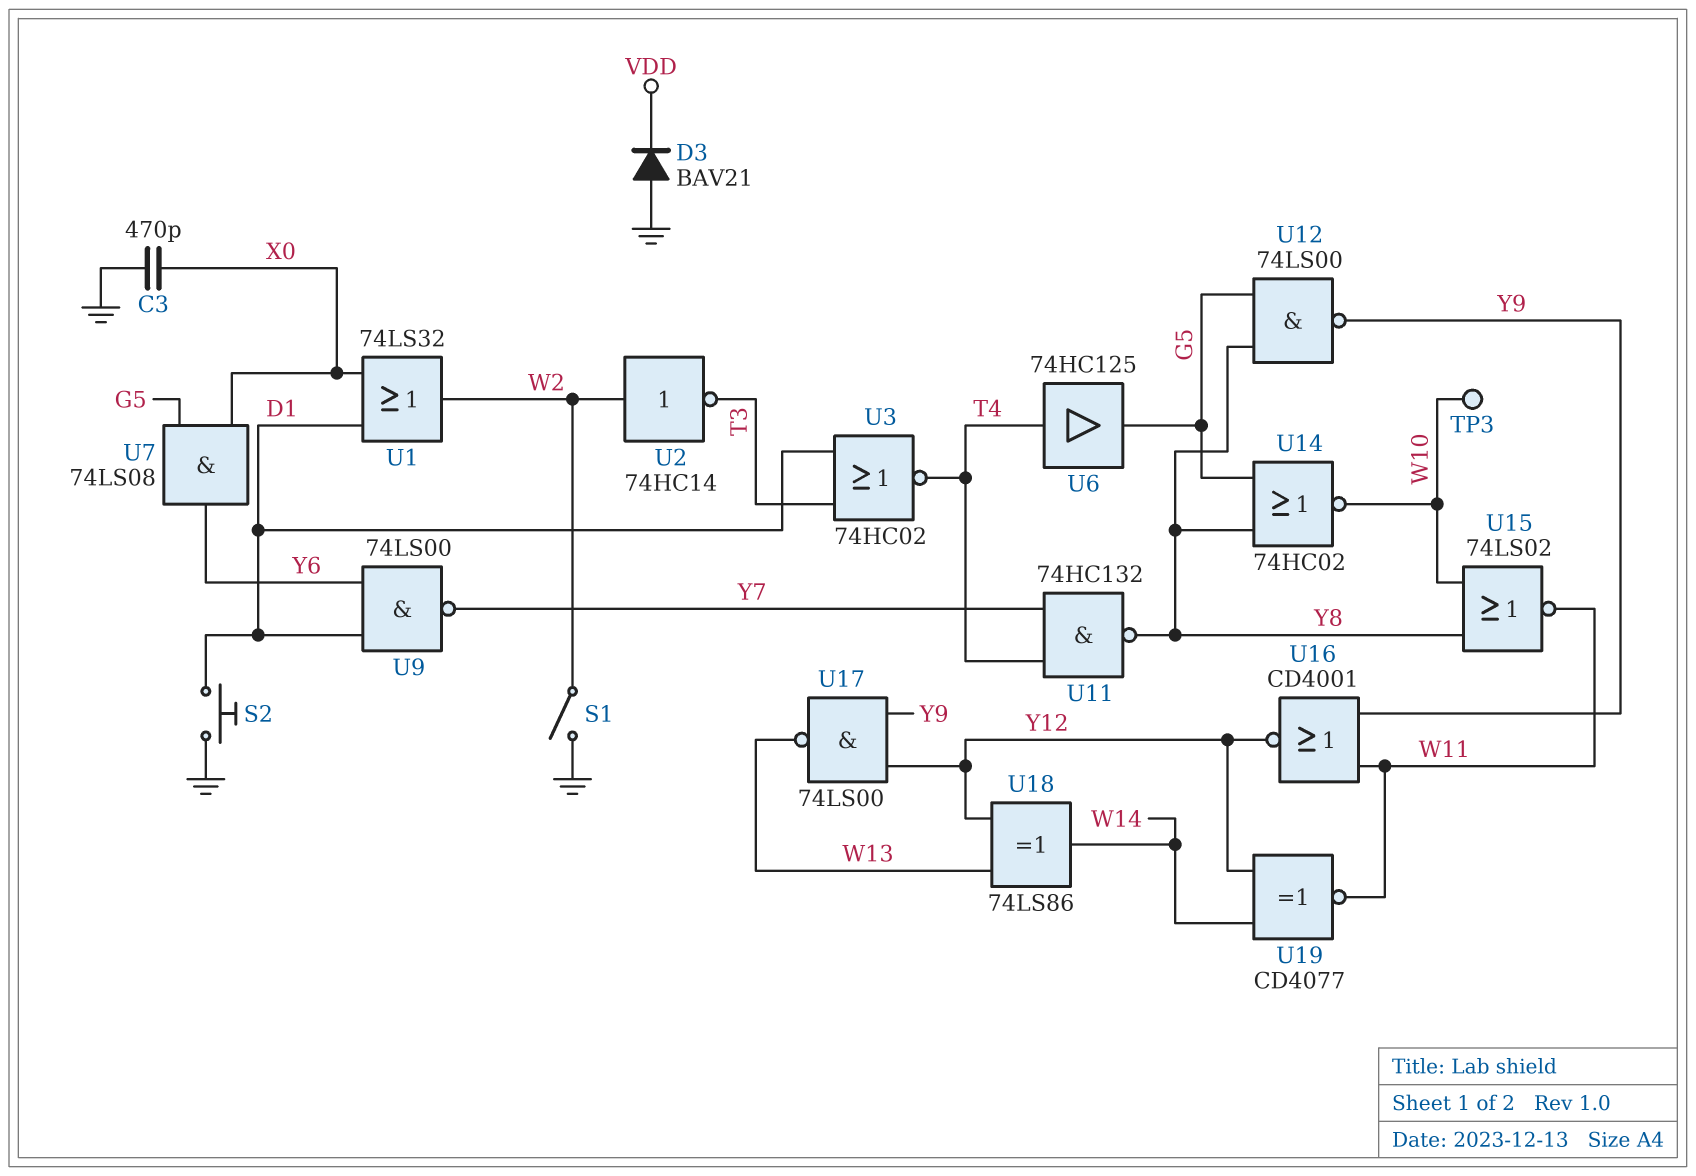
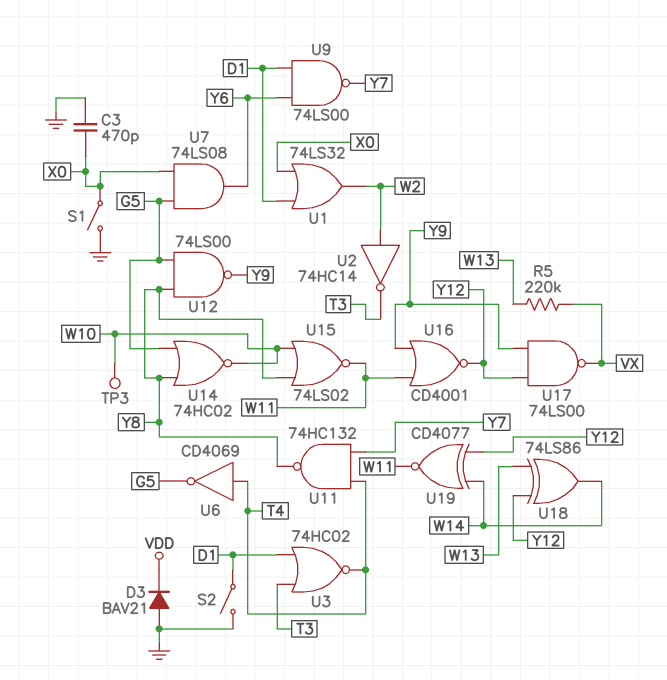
R5: none -> 220k (VX, W13)
S1: switch (GND, W2) -> switch (GND, X0)
S2: button (D1, GND) -> switch (D1, GND)
U6: buffer 74HC125 (in T4, out G5) -> NOT CD4069 (in T4, out G5)
U17: NAND 74LS00 (in Y9, in Y12, out W13) -> NAND 74LS00 (in Y9, in Y12, out VX)

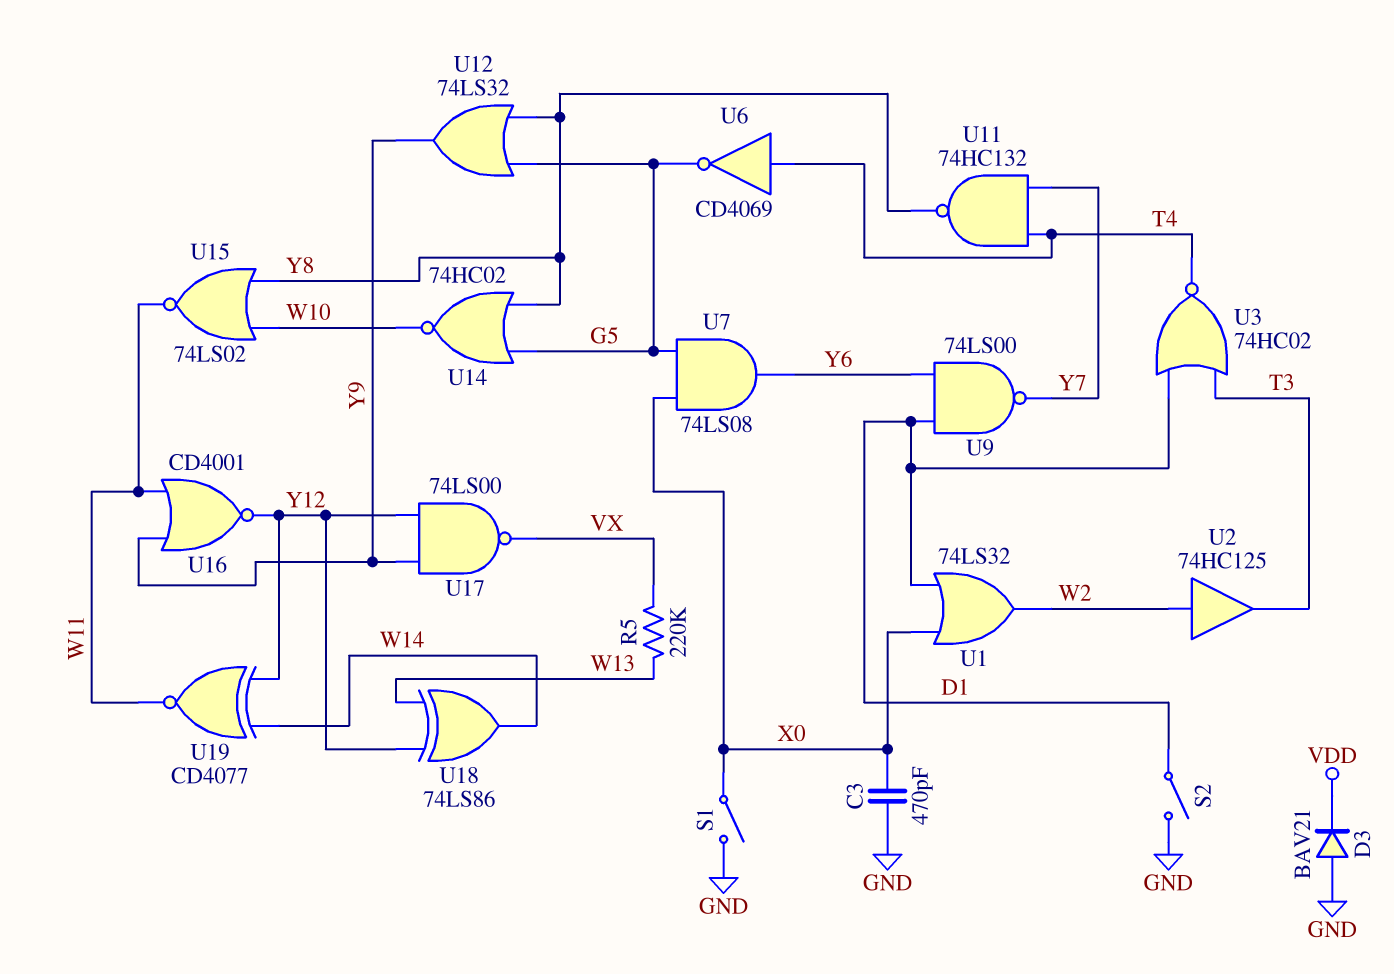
TP3: test point (W10) -> none
U2: NOT 74HC14 (in W2, out T3) -> buffer 74HC125 (in W2, out T3)
U12: NAND 74LS00 (in G5, in Y8, out Y9) -> OR 74LS32 (in G5, in Y8, out Y9)

